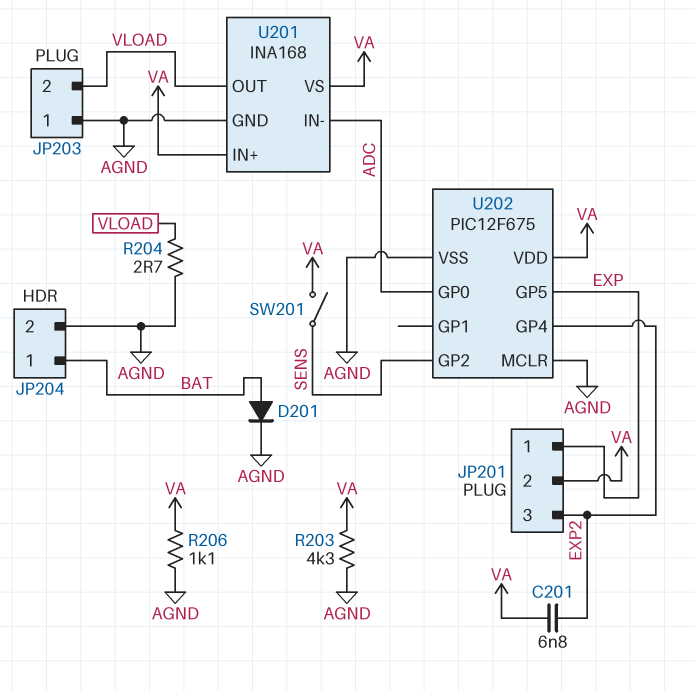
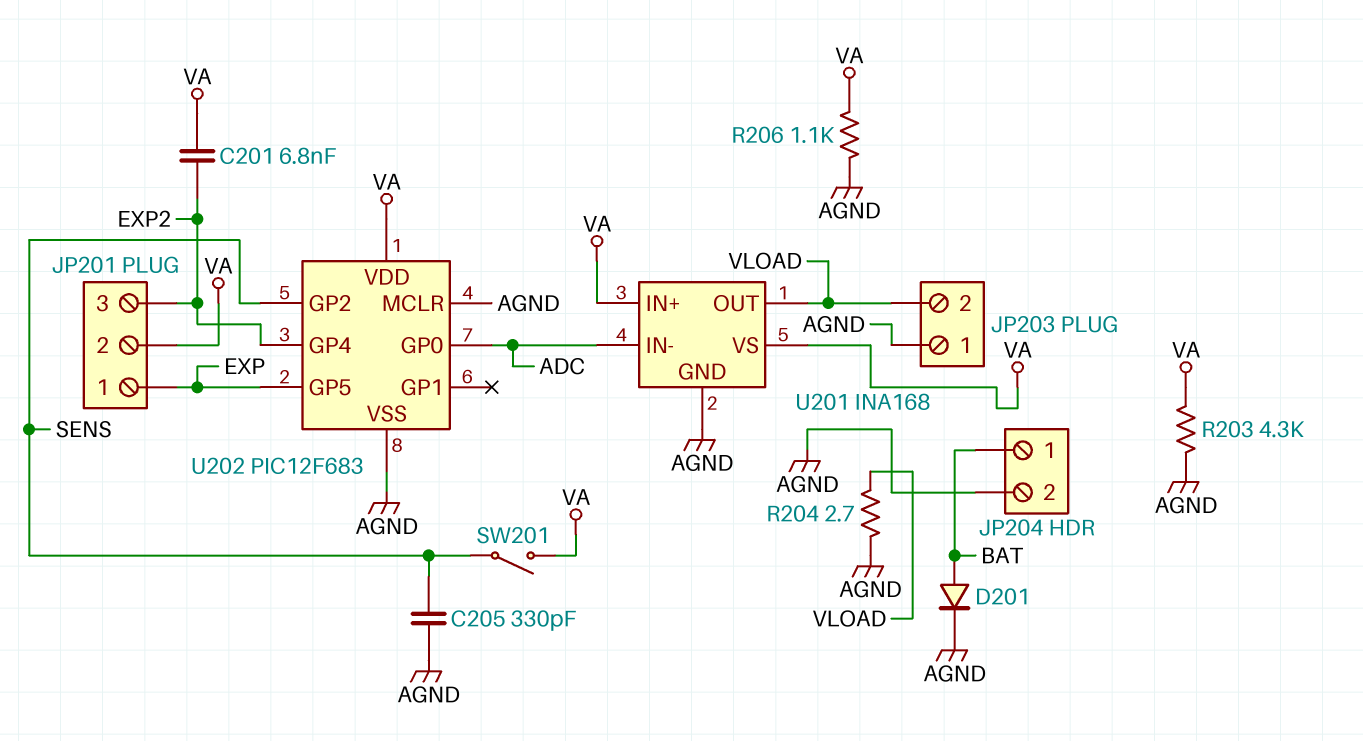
C205: none -> 330pF (AGND, SENS)
U202: PIC12F675 -> PIC12F683

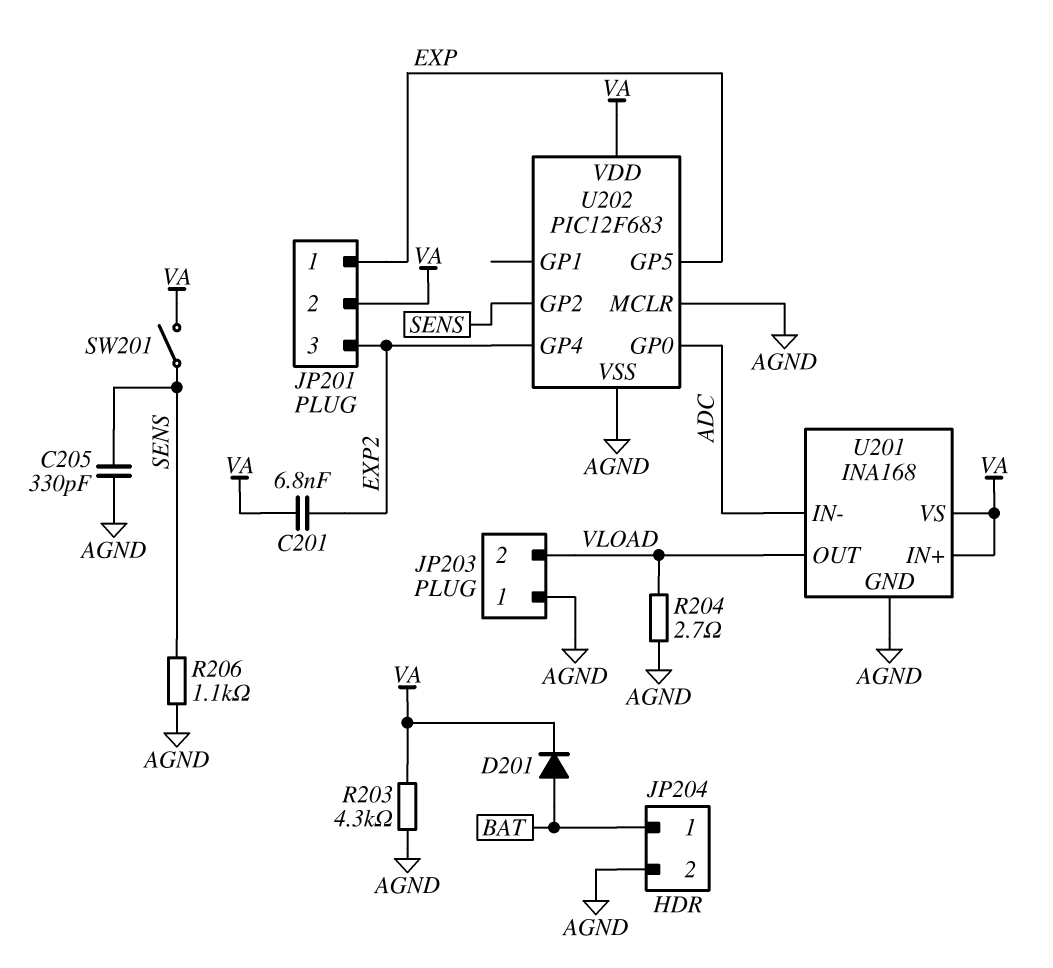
D201: diode (A BAT, K AGND) -> diode (A BAT, K VA)
R206: 1.1k (AGND, VA) -> 1.1k (AGND, SENS)

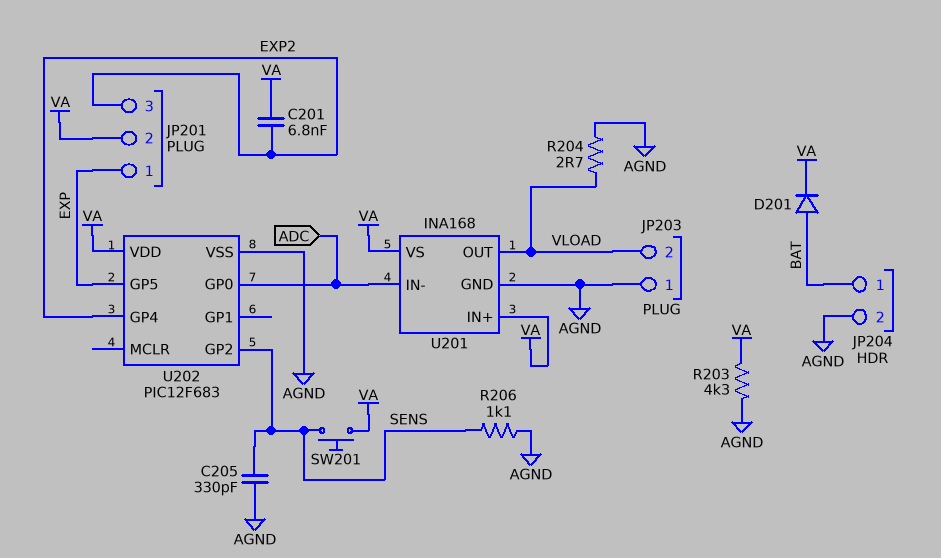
SW201: switch (SENS, VA) -> button (SENS, VA)
U202 pin MCLR: AGND -> none

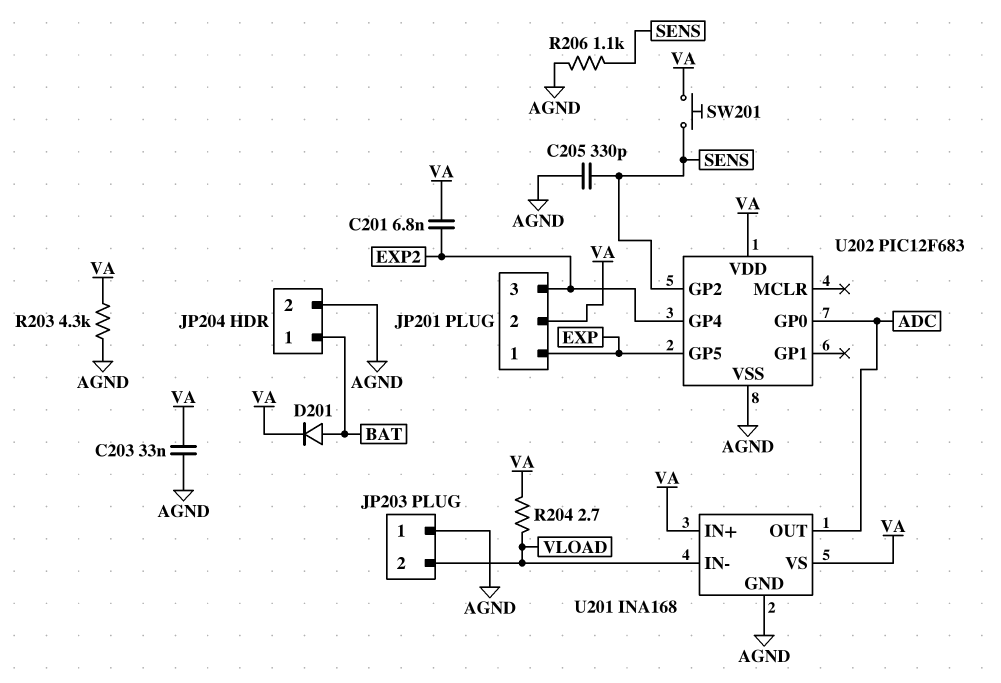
C203: none -> 33nF (AGND, VA)
R204: 2.7 (AGND, VLOAD) -> 2.7 (VA, VLOAD)
U201 pin IN-: ADC -> VLOAD
U201 pin OUT: VLOAD -> ADC

